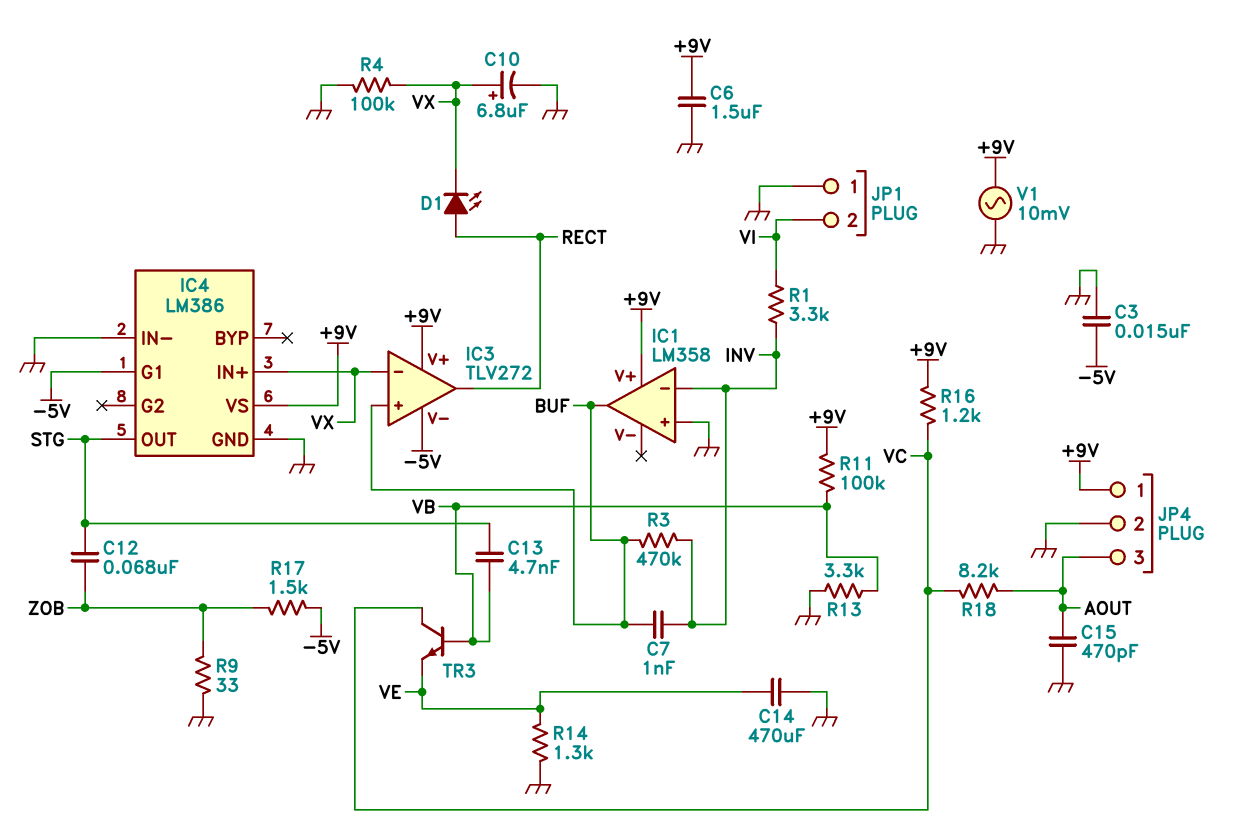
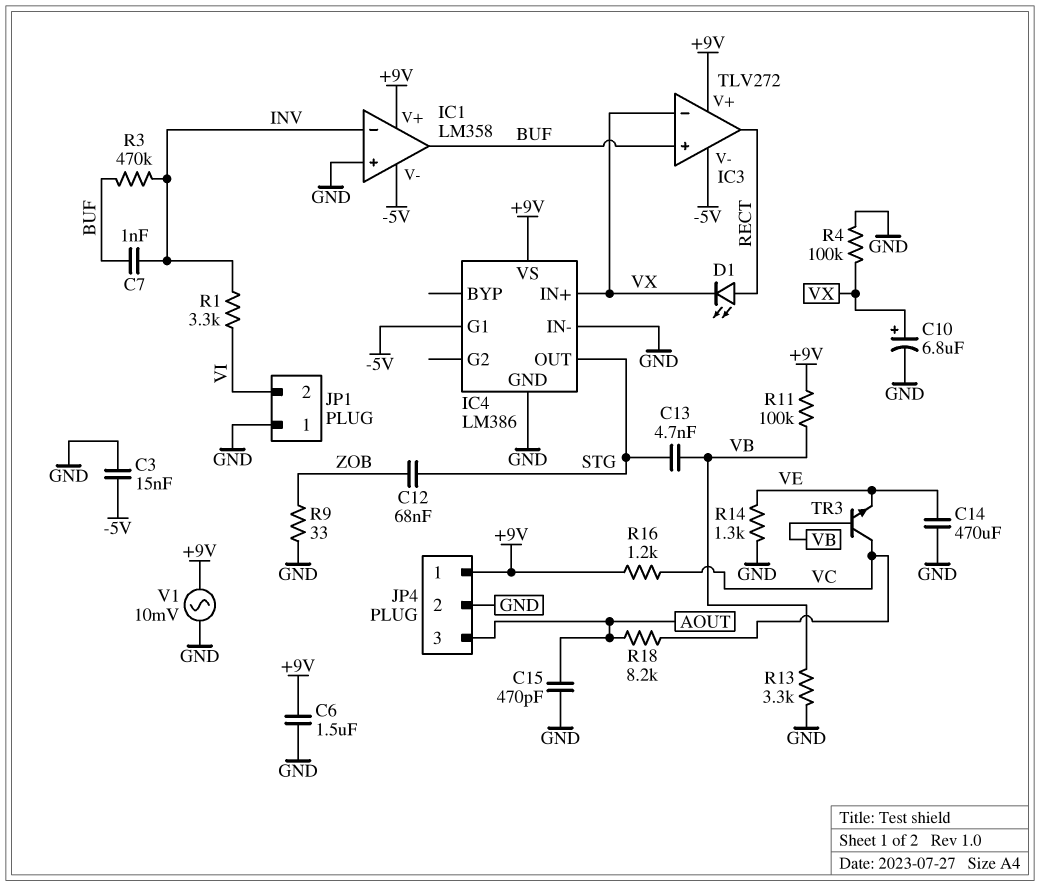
IC1 pin V-: none -> -5V
R17: 1.5k (-5V, ZOB) -> none

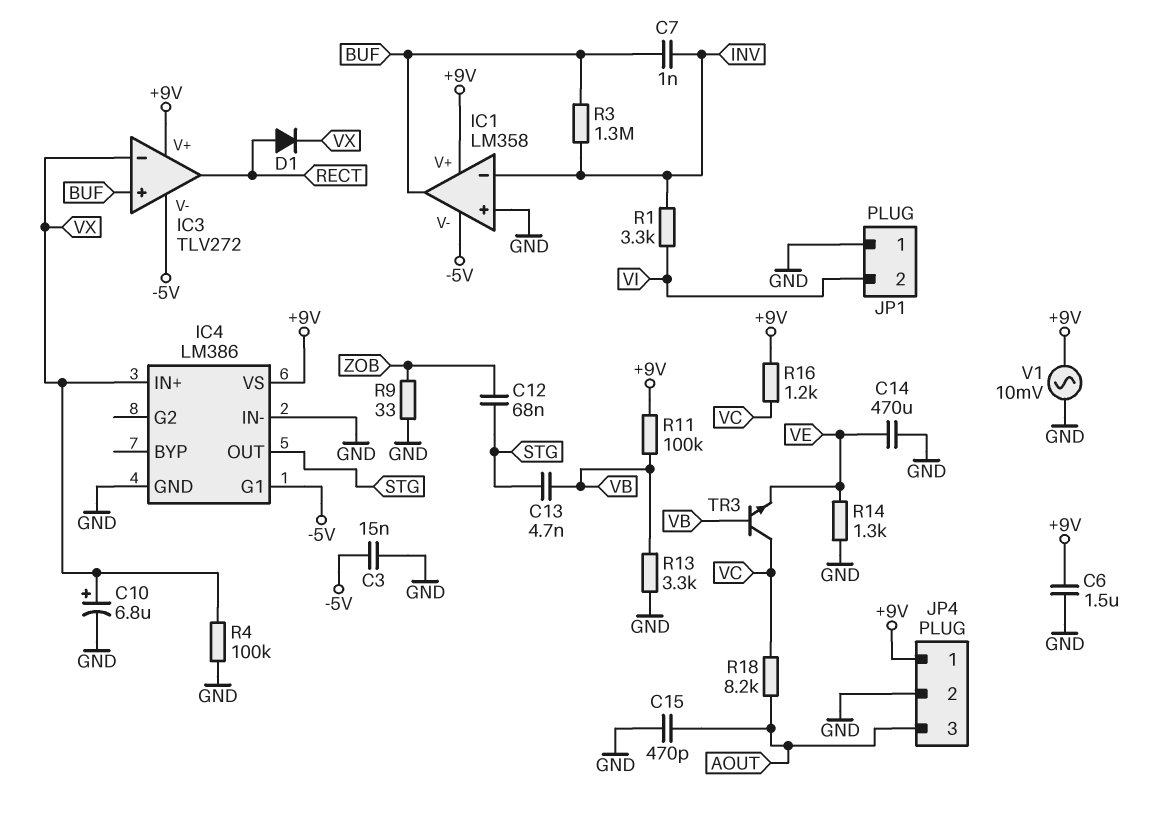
D1: LED (A RECT, K VX) -> diode (A RECT, K VX)
R3: 470k (BUF, INV) -> 1.3M (BUF, INV)

